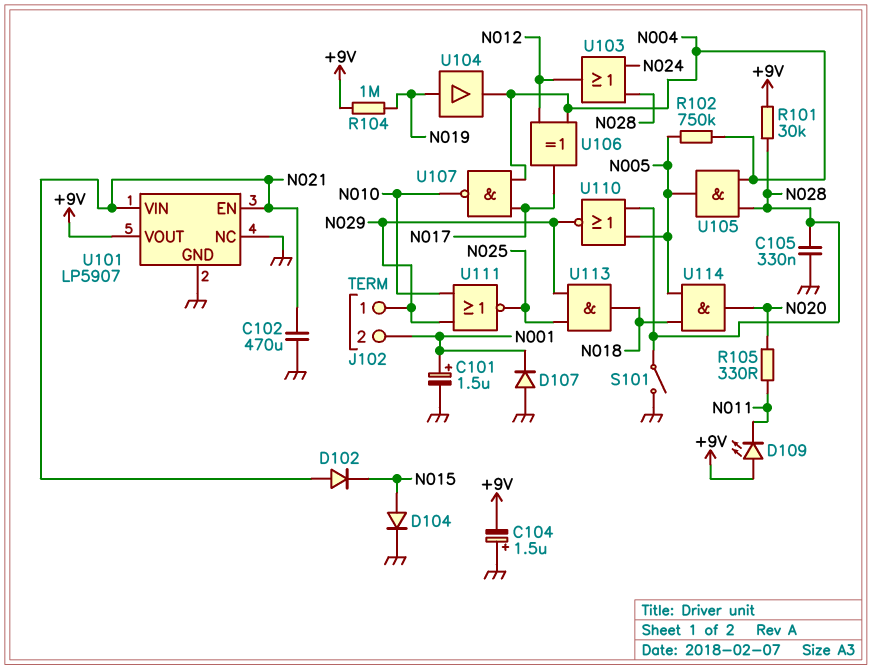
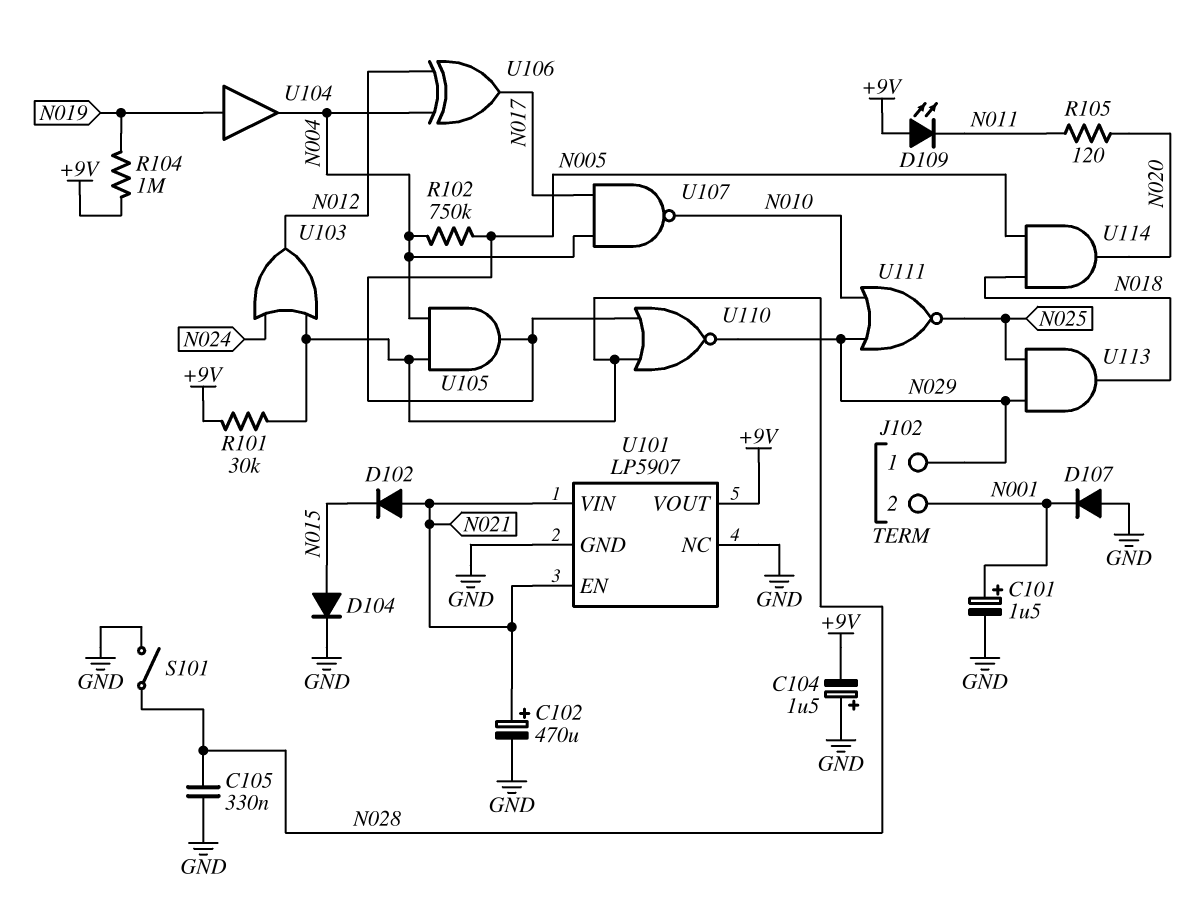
C102: 470uF (GND, N021) -> 470uF (plus N021, minus GND)
R105: 330 (N011, N020) -> 120 (N011, N020)

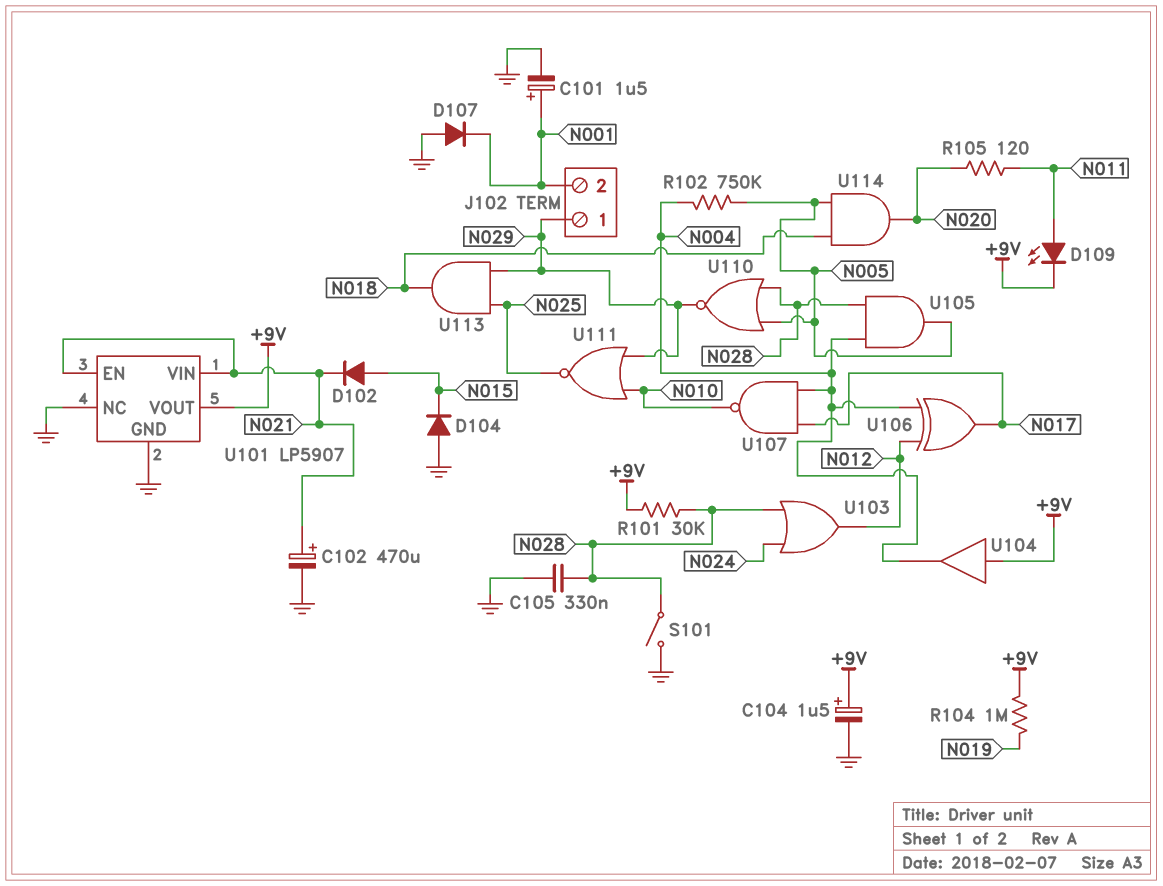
C104: 1.5uF (plus GND, minus +9V) -> 1.5uF (plus +9V, minus GND)
D102: diode (A N021, K N015) -> diode (A N015, K N021)
D104: diode (A N015, K GND) -> diode (A GND, K N015)
D109: LED (A +9V, K N011) -> LED (A N011, K +9V)
U104: buffer (in N019, out N004) -> buffer (in +9V, out N004)

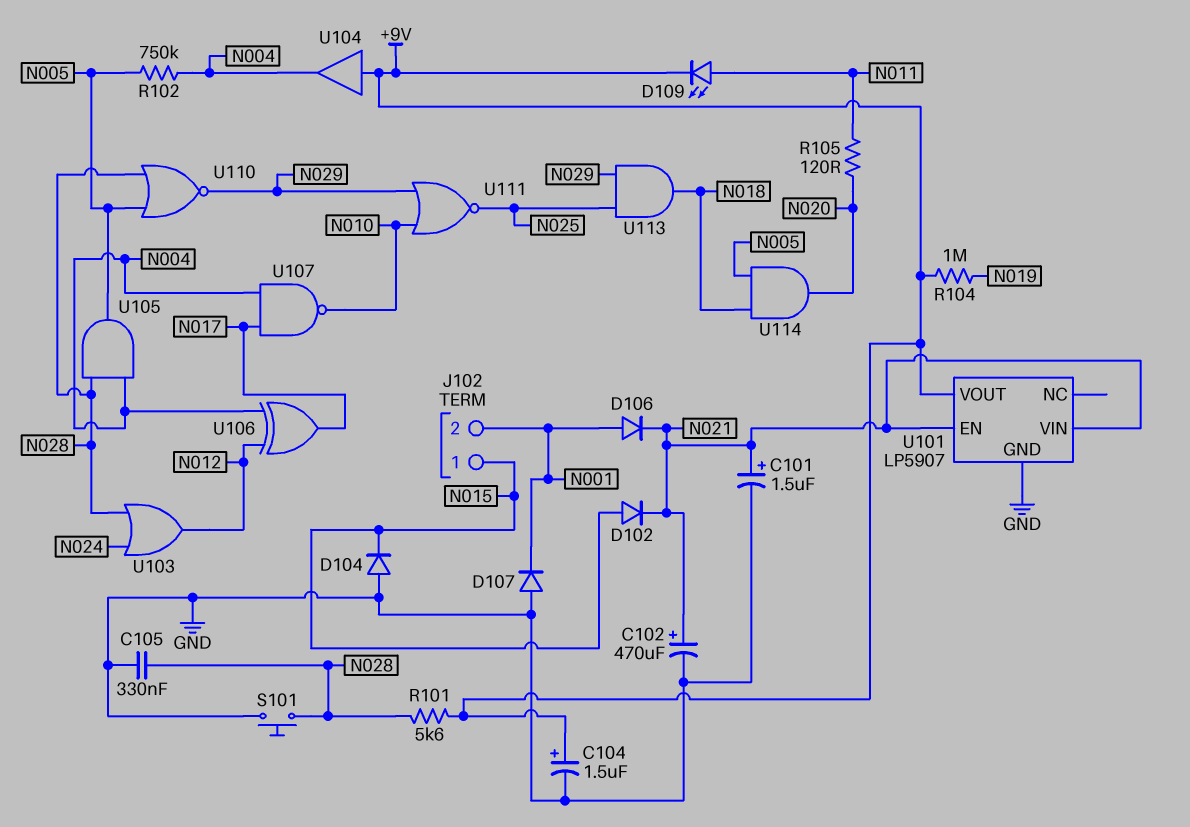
C101: 1.5uF (plus N001, minus GND) -> 1.5uF (plus N021, minus GND)
D106: none -> diode (A N001, K N021)
J102 pin 1: N029 -> N015
R101: 30k (+9V, N028) -> 5.6k (+9V, N028)
S101: switch (GND, N028) -> button (GND, N028)
U101 pin NC: GND -> none

